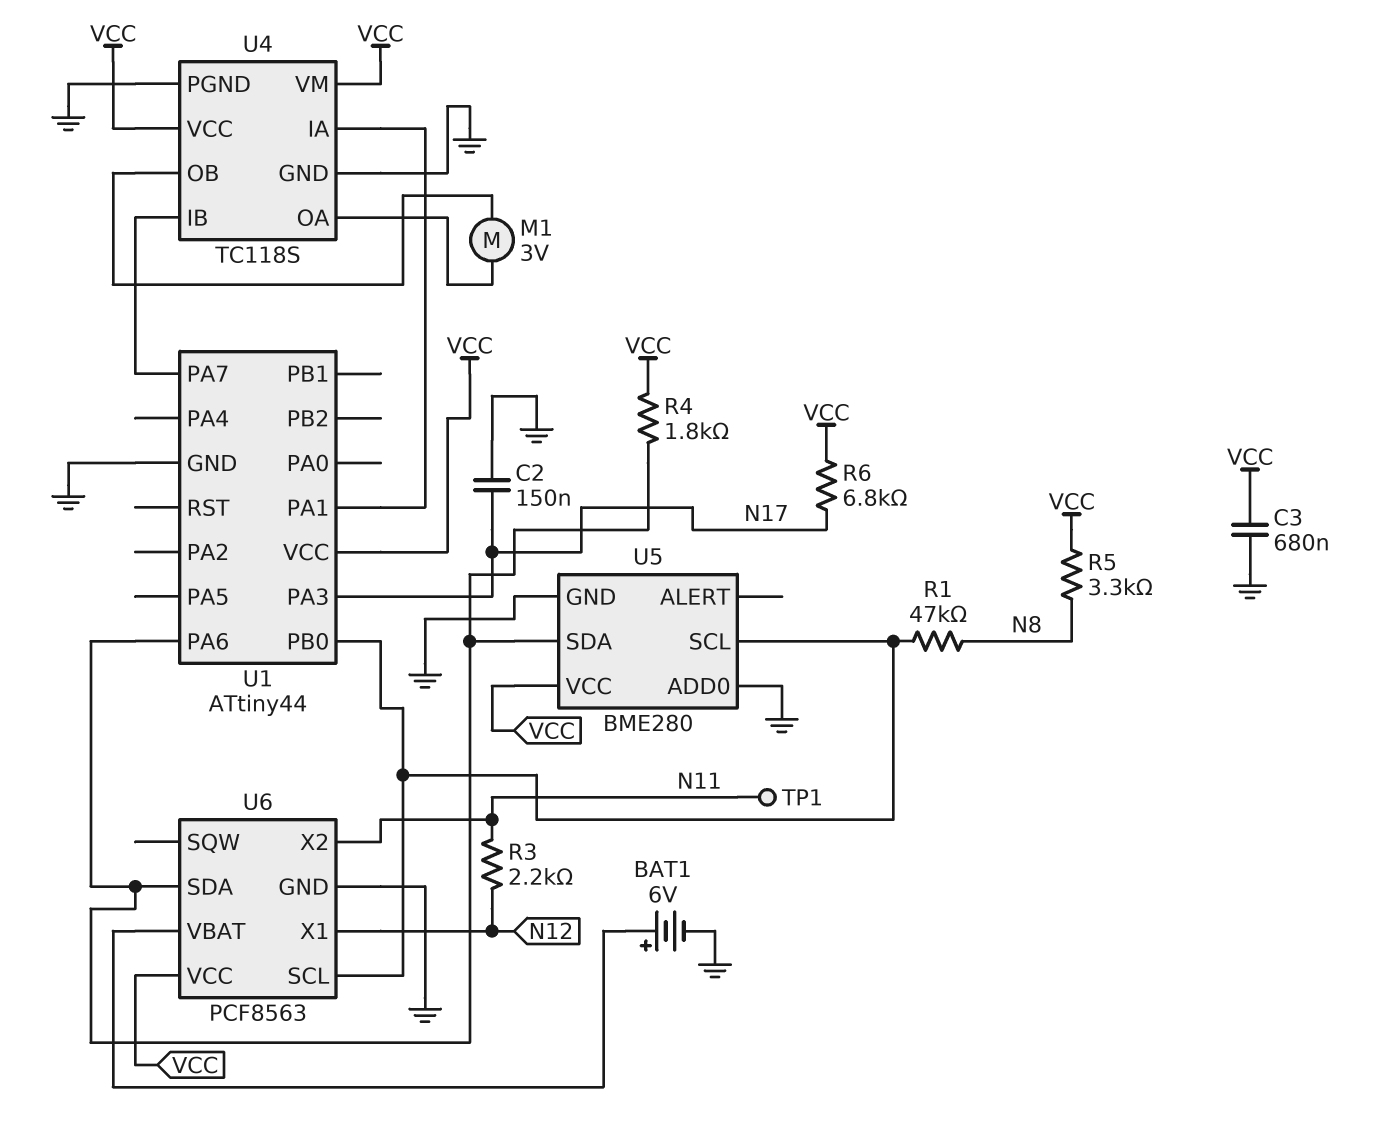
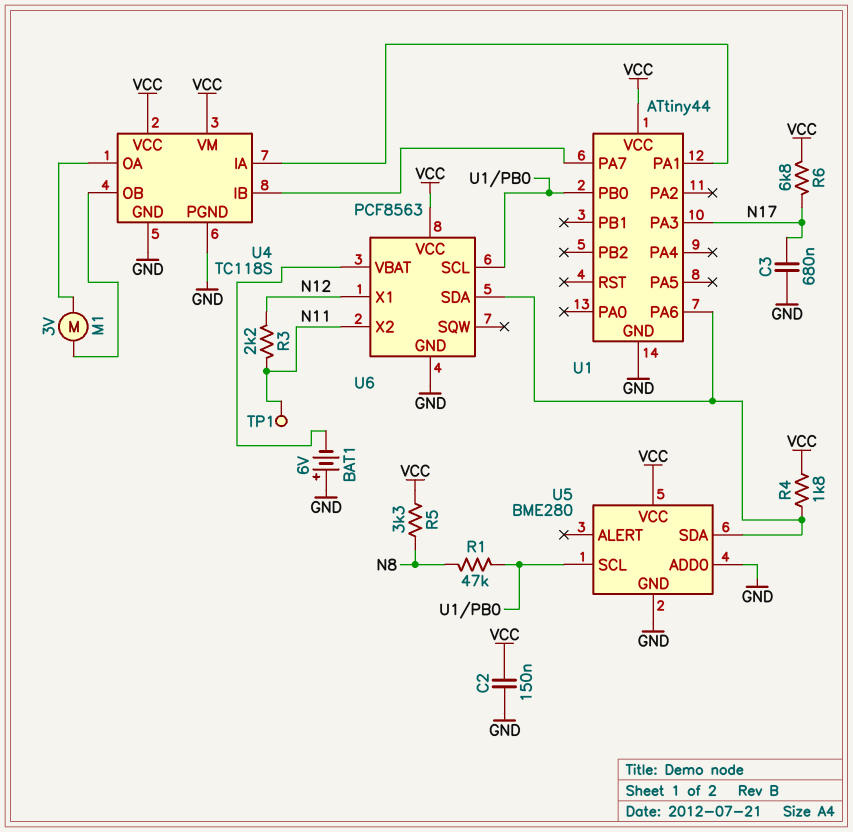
BAT1: 6V (plus U6/VBAT, minus GND) -> 6V (plus GND, minus U6/VBAT)
C2: 150nF (GND, N17) -> 150nF (GND, VCC)
C3: 680nF (GND, VCC) -> 680nF (GND, N17)

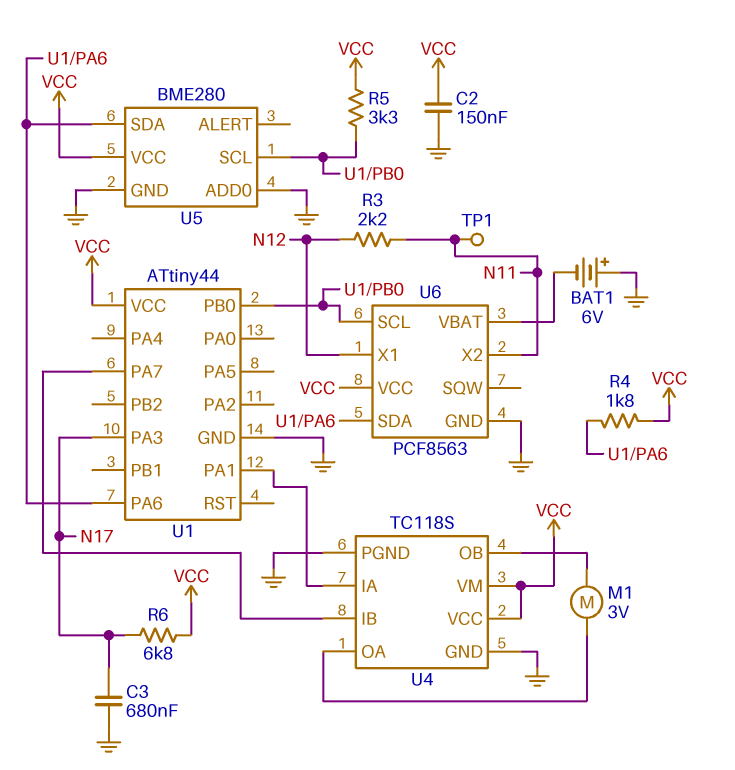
R1: 47k (N8, U1/PB0) -> none
R5: 3.3k (N8, VCC) -> 3.3k (U1/PB0, VCC)

